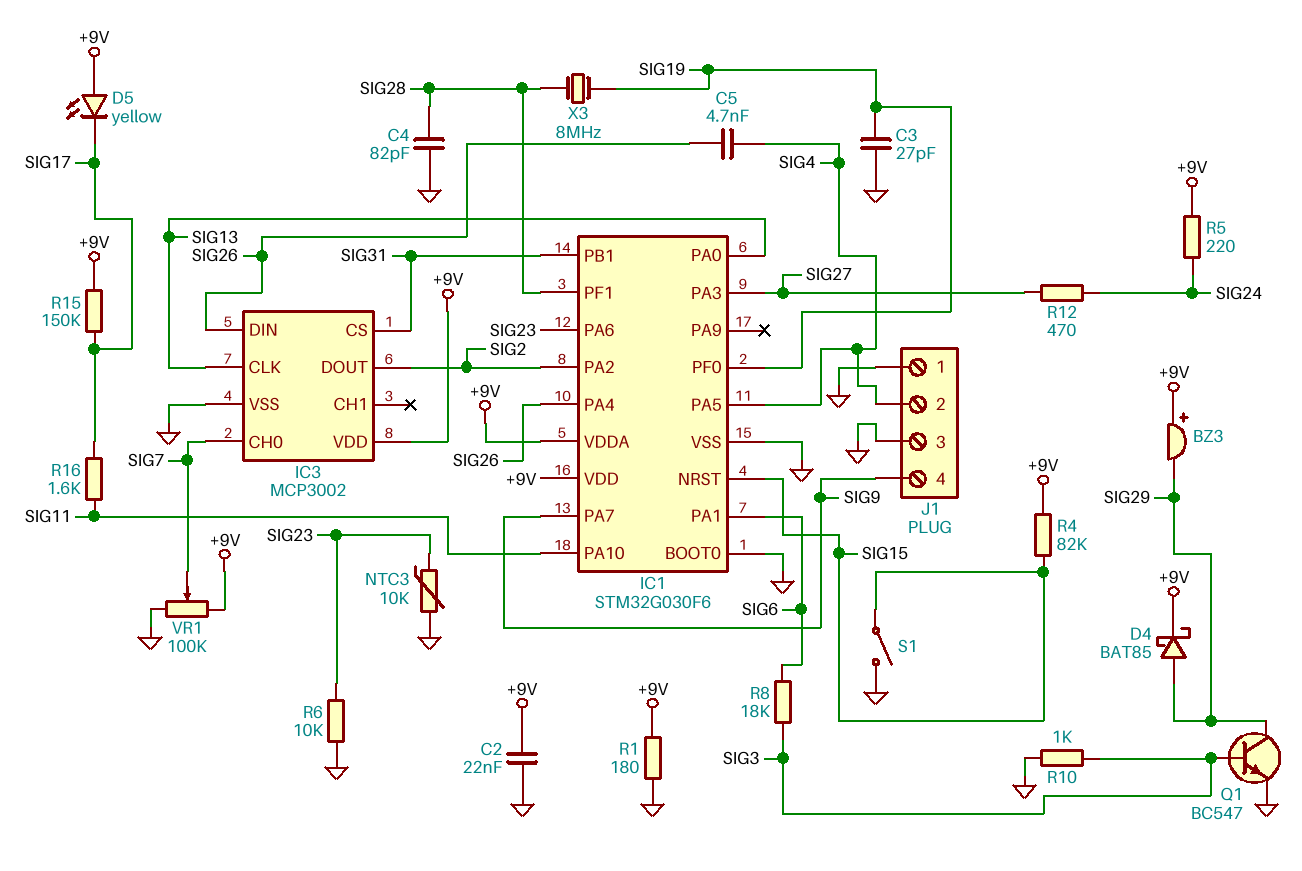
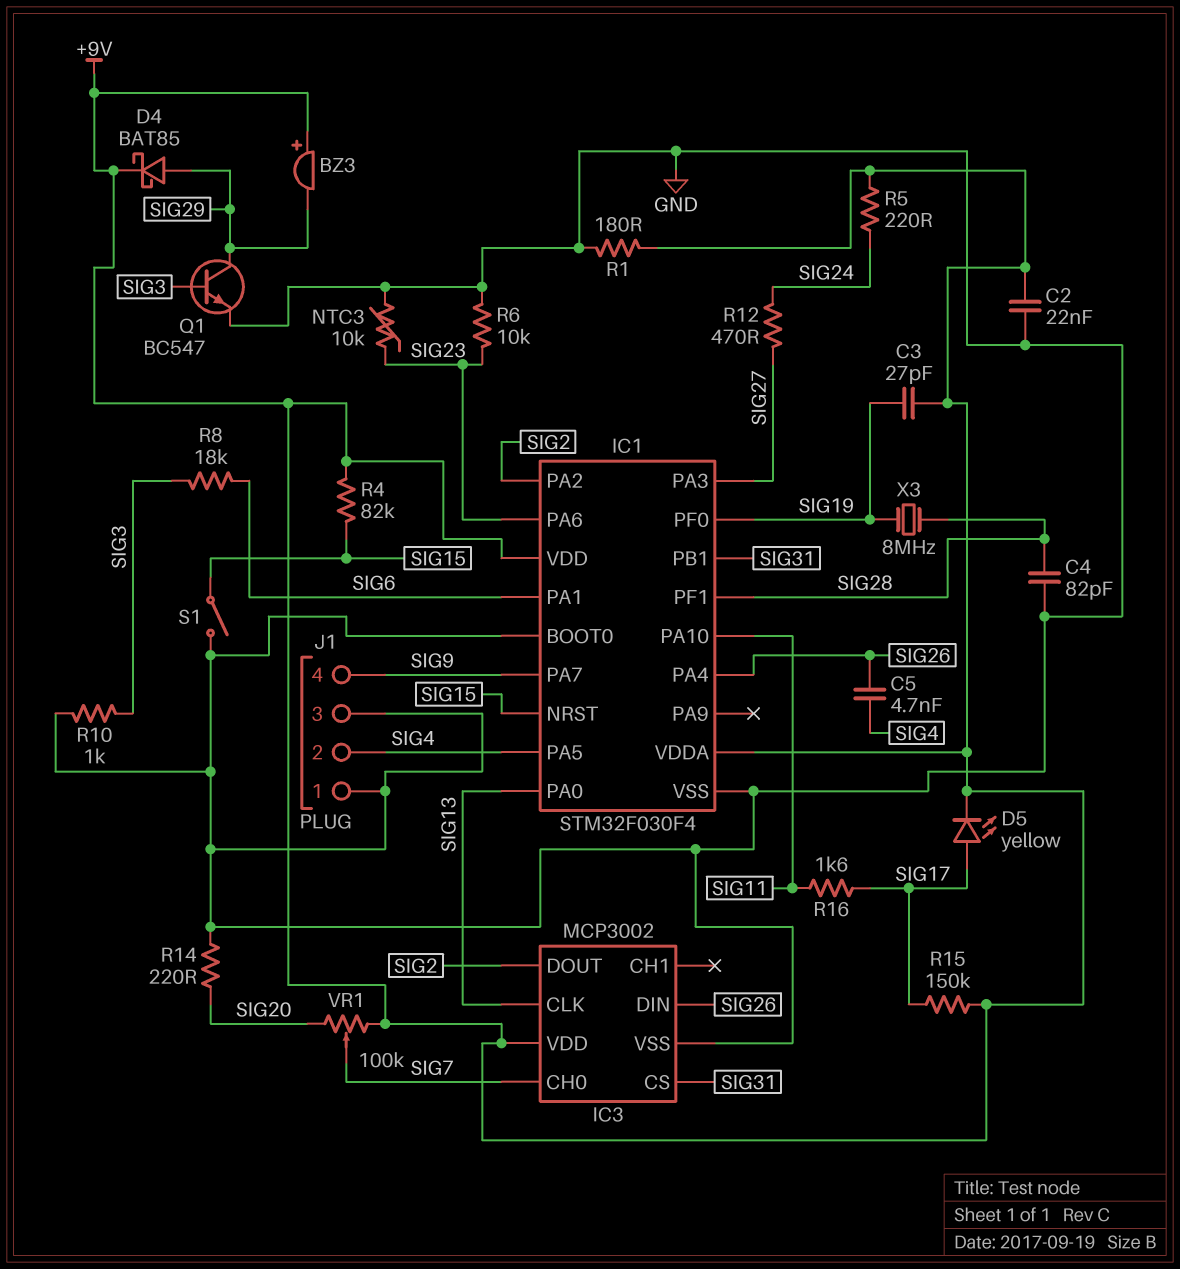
C3: 27pF (GND, SIG19) -> 27pF (+9V, SIG19)
D5: LED yellow (A +9V, K SIG17) -> LED yellow (A SIG17, K +9V)
IC1: STM32G030F6 -> STM32F030F4
R14: none -> 220 (GND, SIG20)
VR1: 100k (+9V, GND, wiper SIG7) -> 100k (+9V, SIG20, wiper SIG7)

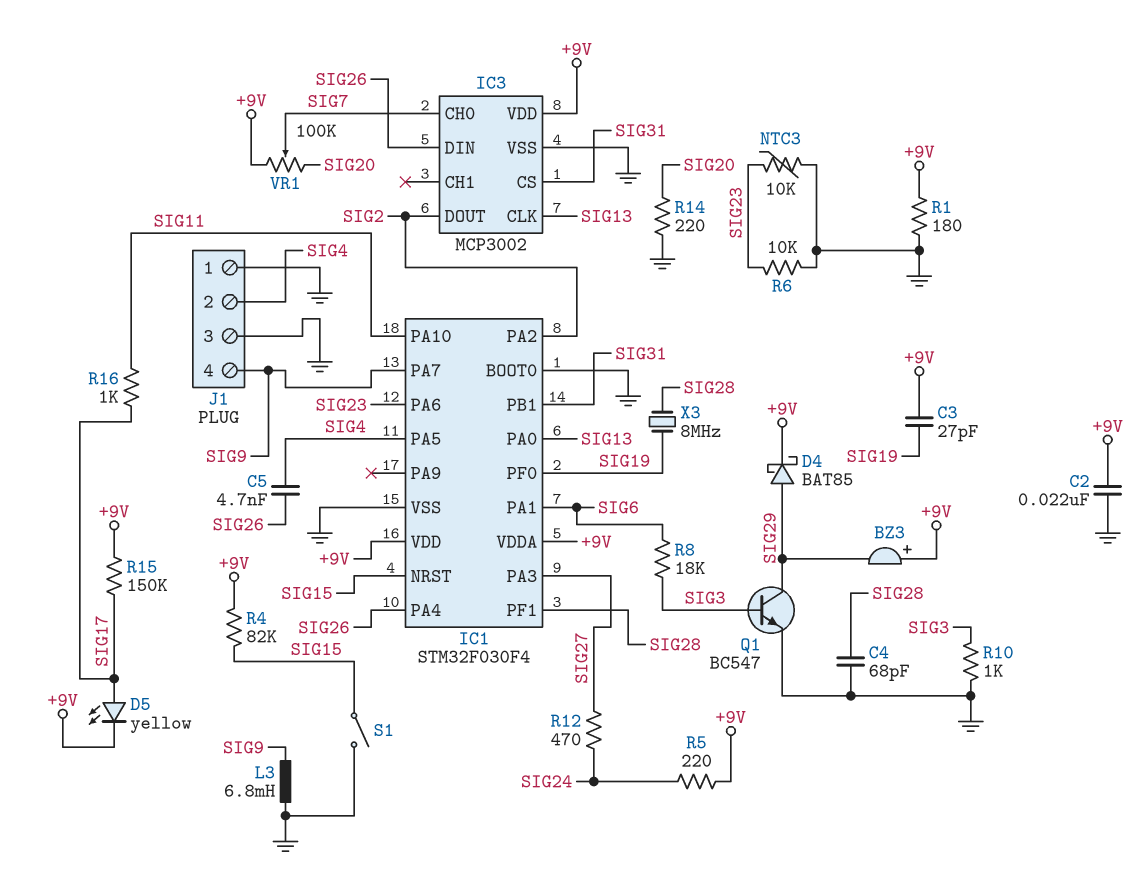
C4: 82pF (GND, SIG28) -> 68pF (GND, SIG28)
L3: none -> 6.8mH (GND, SIG9)
R16: 1.6k (SIG11, SIG17) -> 1k (SIG11, SIG17)

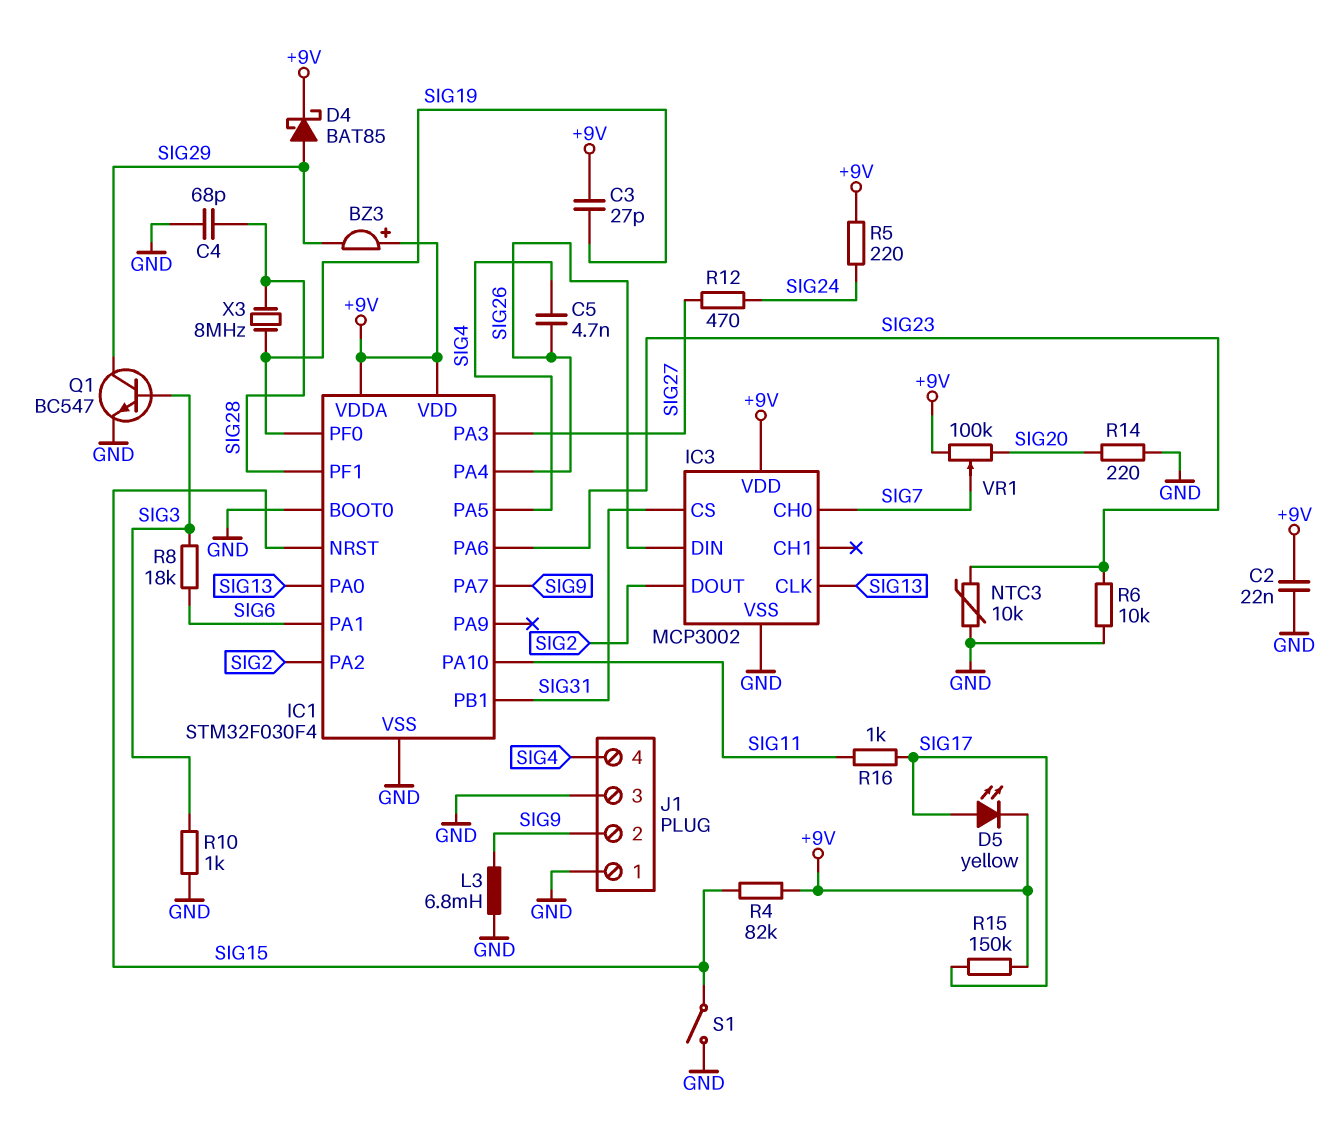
J1 pin 2: SIG4 -> SIG9
J1 pin 4: SIG9 -> SIG4
R1: 180 (+9V, GND) -> none

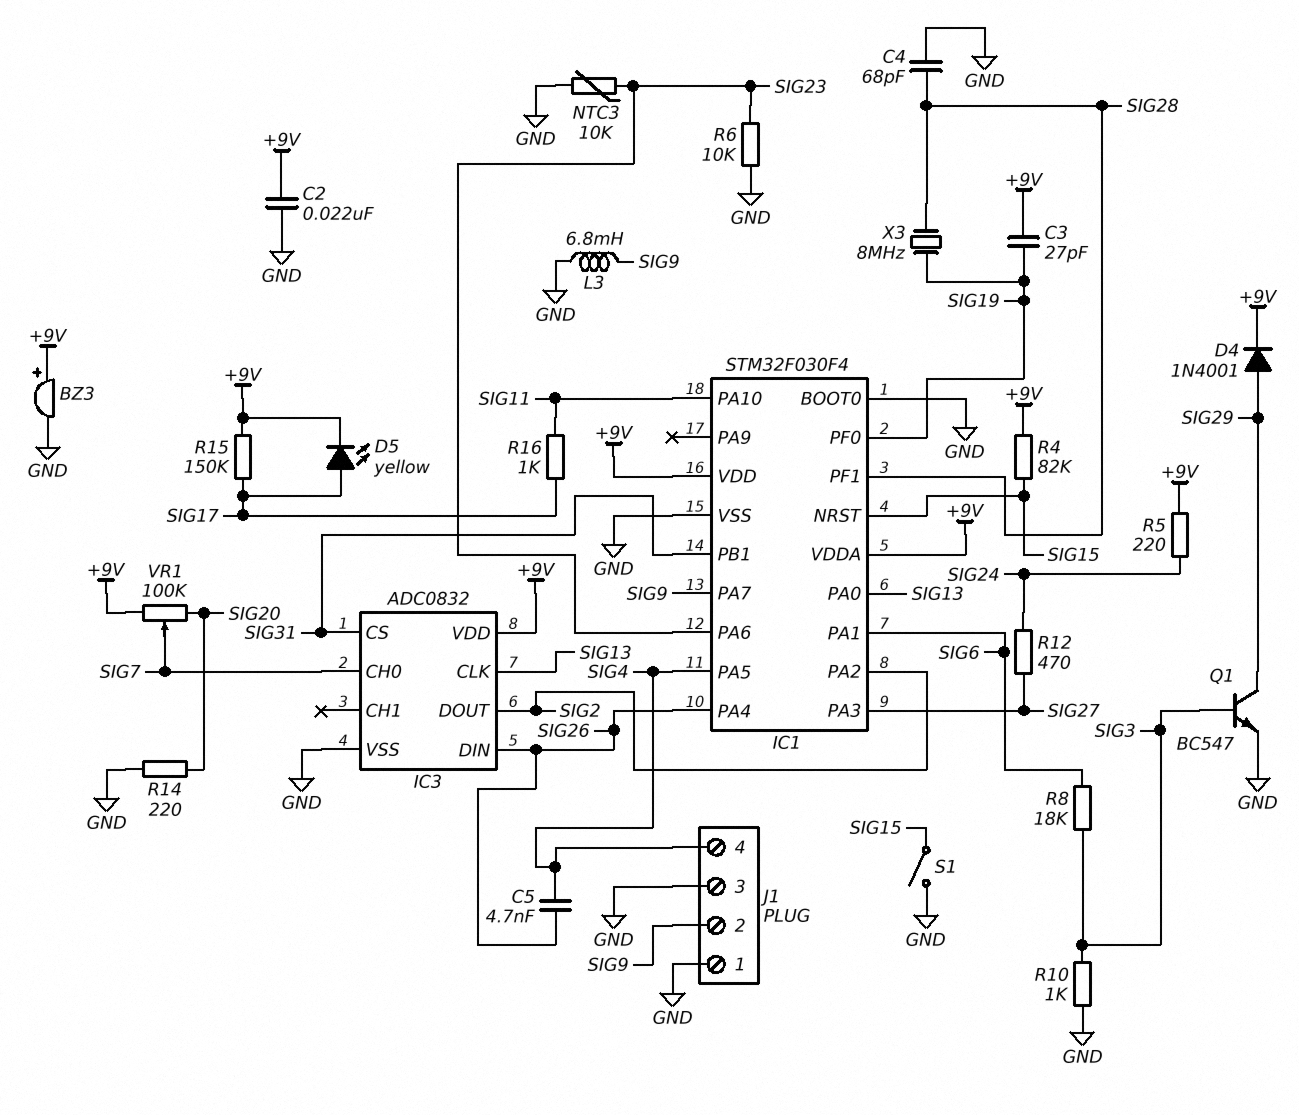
BZ3: buzzer (plus +9V, minus SIG29) -> buzzer (plus +9V, minus GND)
D4: schottky BAT85 (A SIG29, K +9V) -> diode 1N4001 (A SIG29, K +9V)
IC3: MCP3002 -> ADC0832

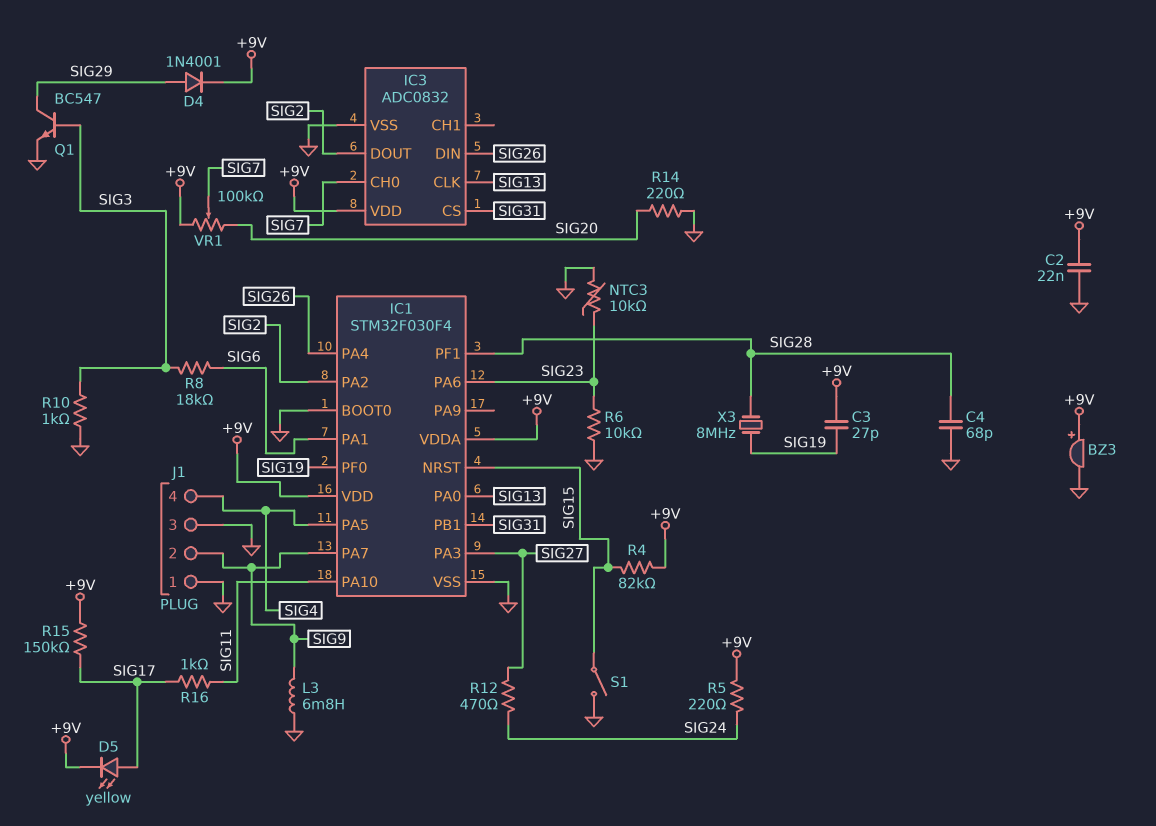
C5: 4.7nF (SIG4, SIG26) -> none

